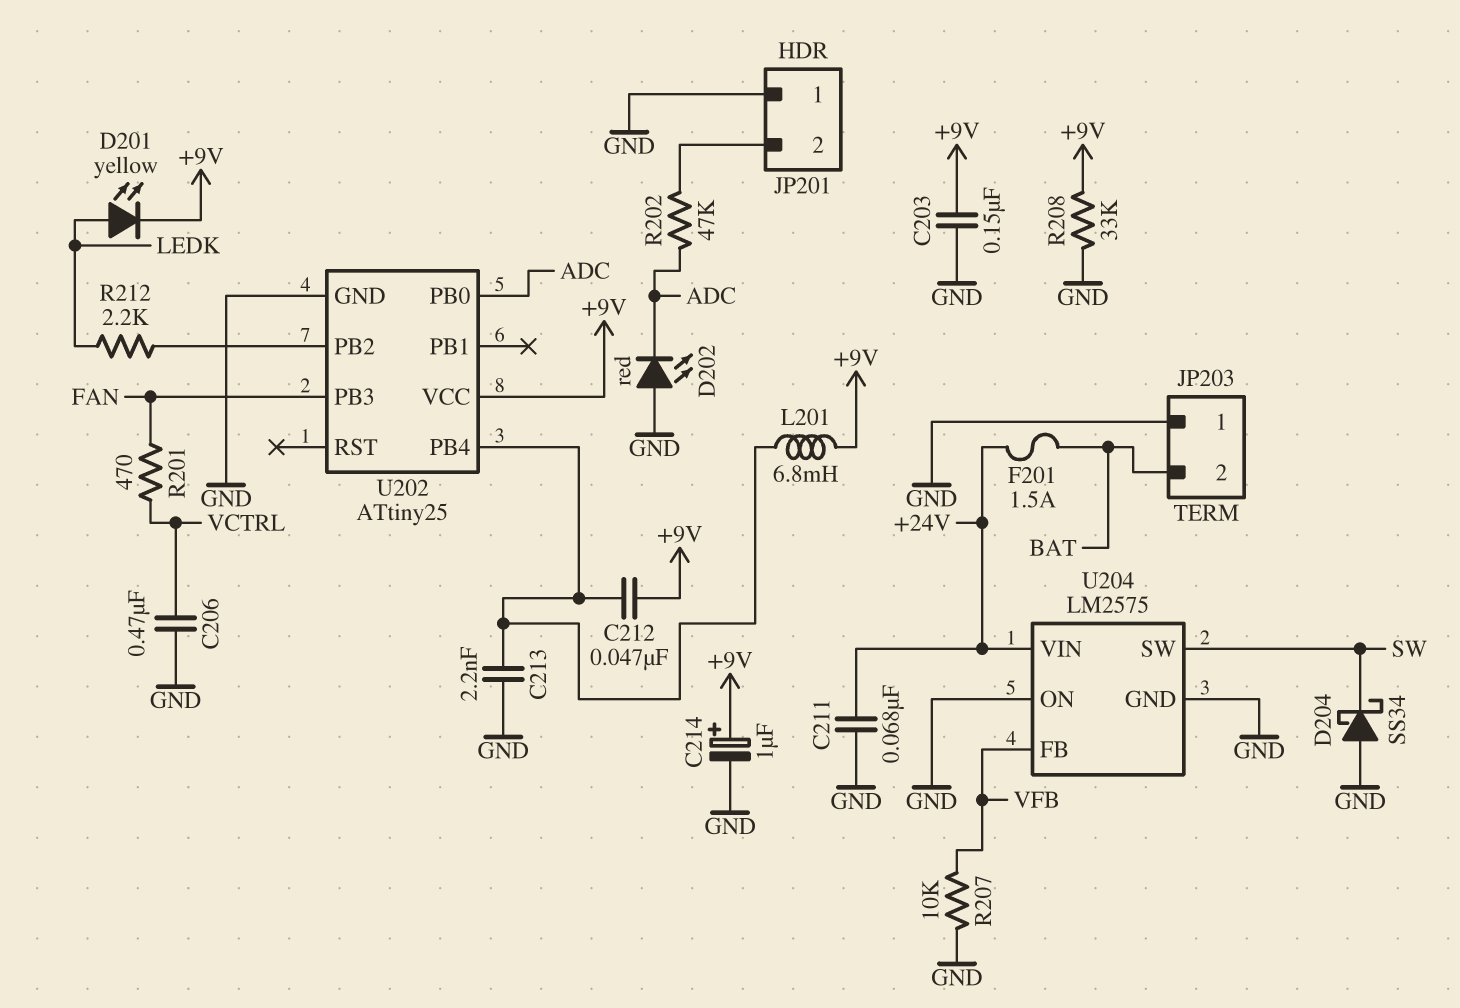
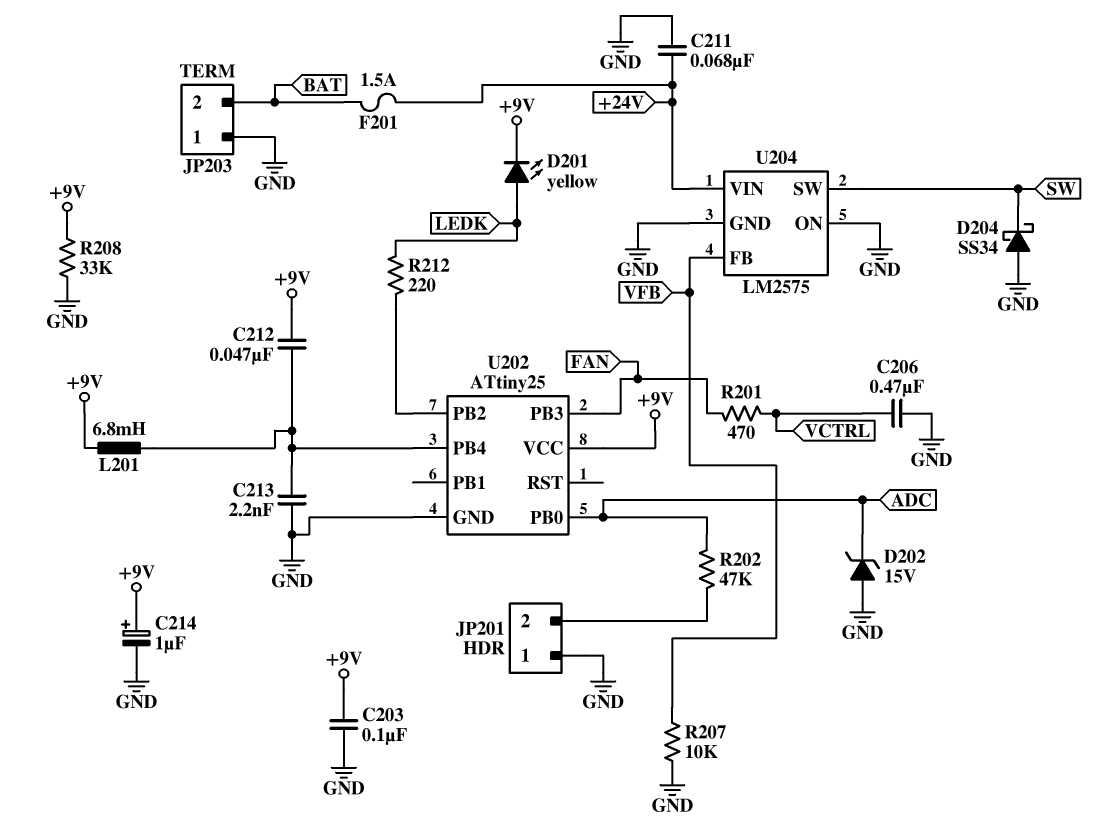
C203: 150nF (+9V, GND) -> 100nF (+9V, GND)
D202: LED red (A GND, K ADC) -> zener 15V (A GND, K ADC)
R212: 2.2k (LEDK, U202/PB2) -> 220 (LEDK, U202/PB2)

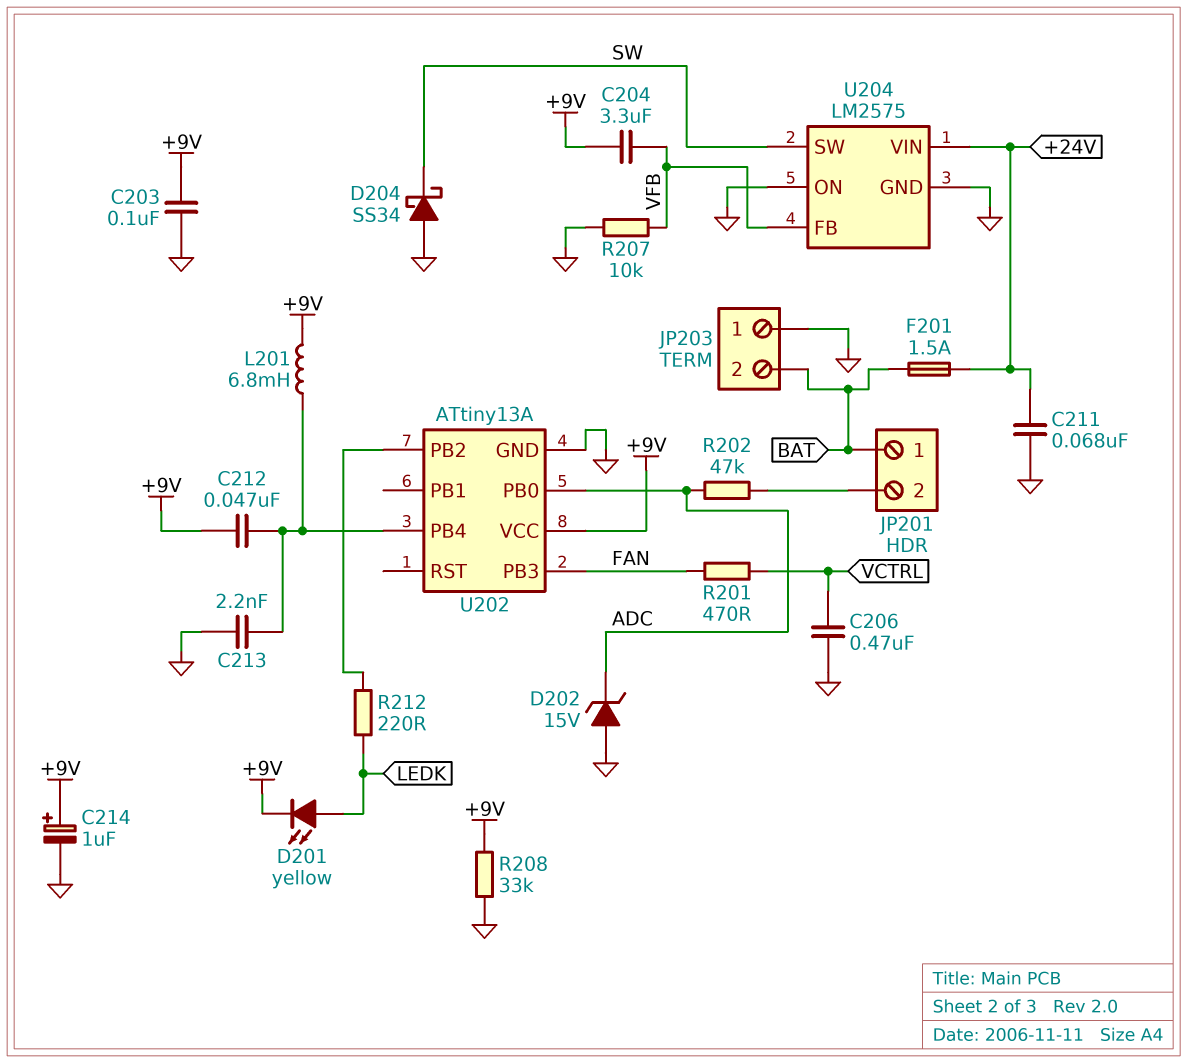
C204: none -> 3.3uF (+9V, VFB)
JP201 pin 1: GND -> BAT
U202: ATtiny25 -> ATtiny13A

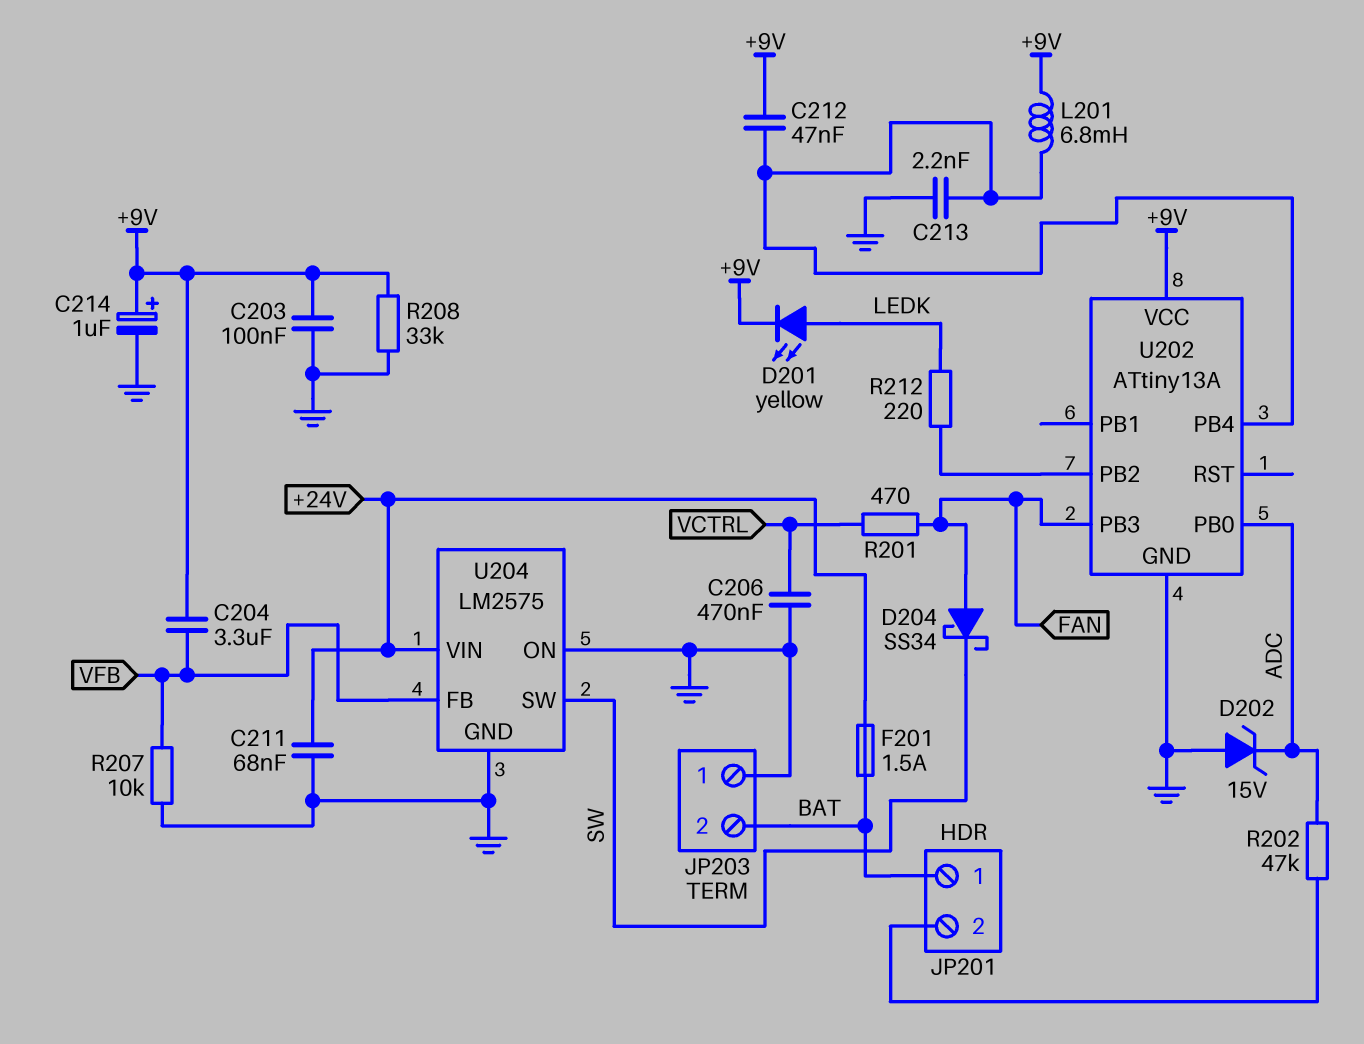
D204: schottky SS34 (A GND, K SW) -> schottky SS34 (A FAN, K SW)

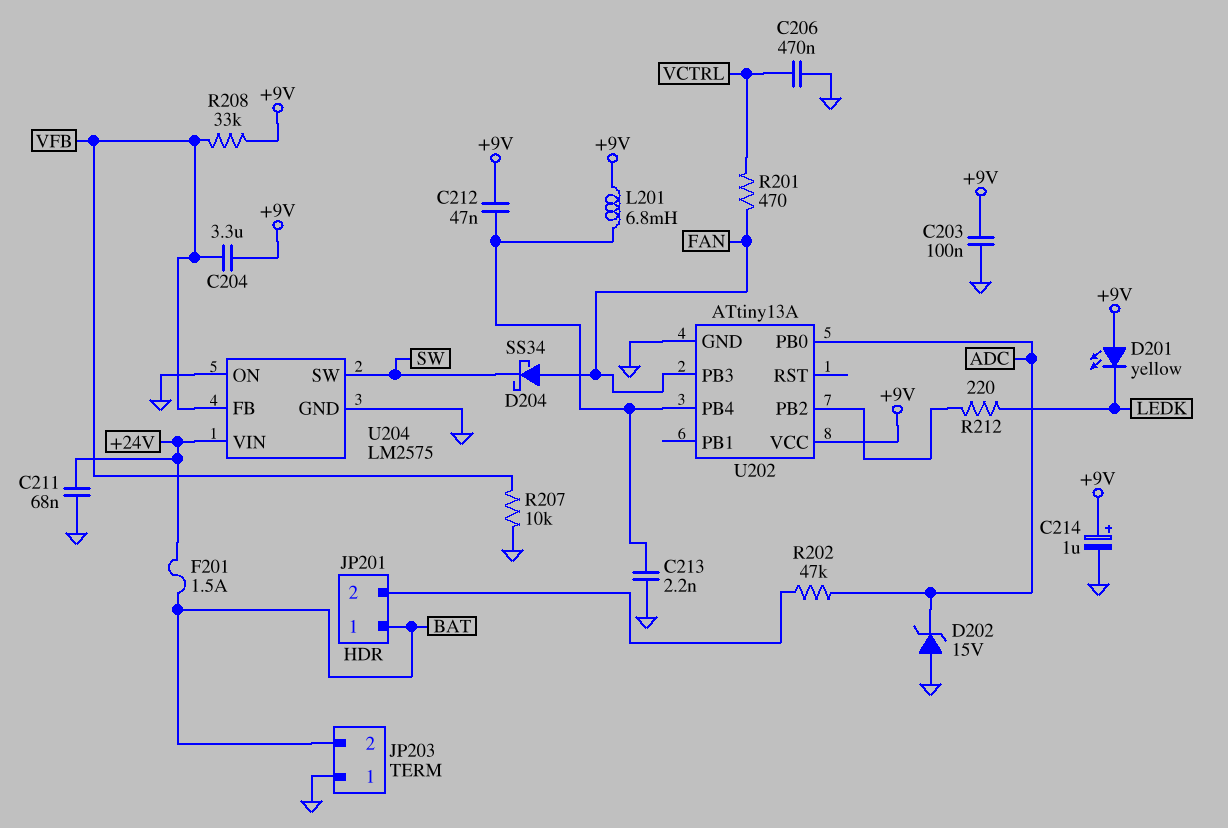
D201: LED yellow (A LEDK, K +9V) -> LED yellow (A +9V, K LEDK)
R208: 33k (+9V, GND) -> 33k (+9V, VFB)

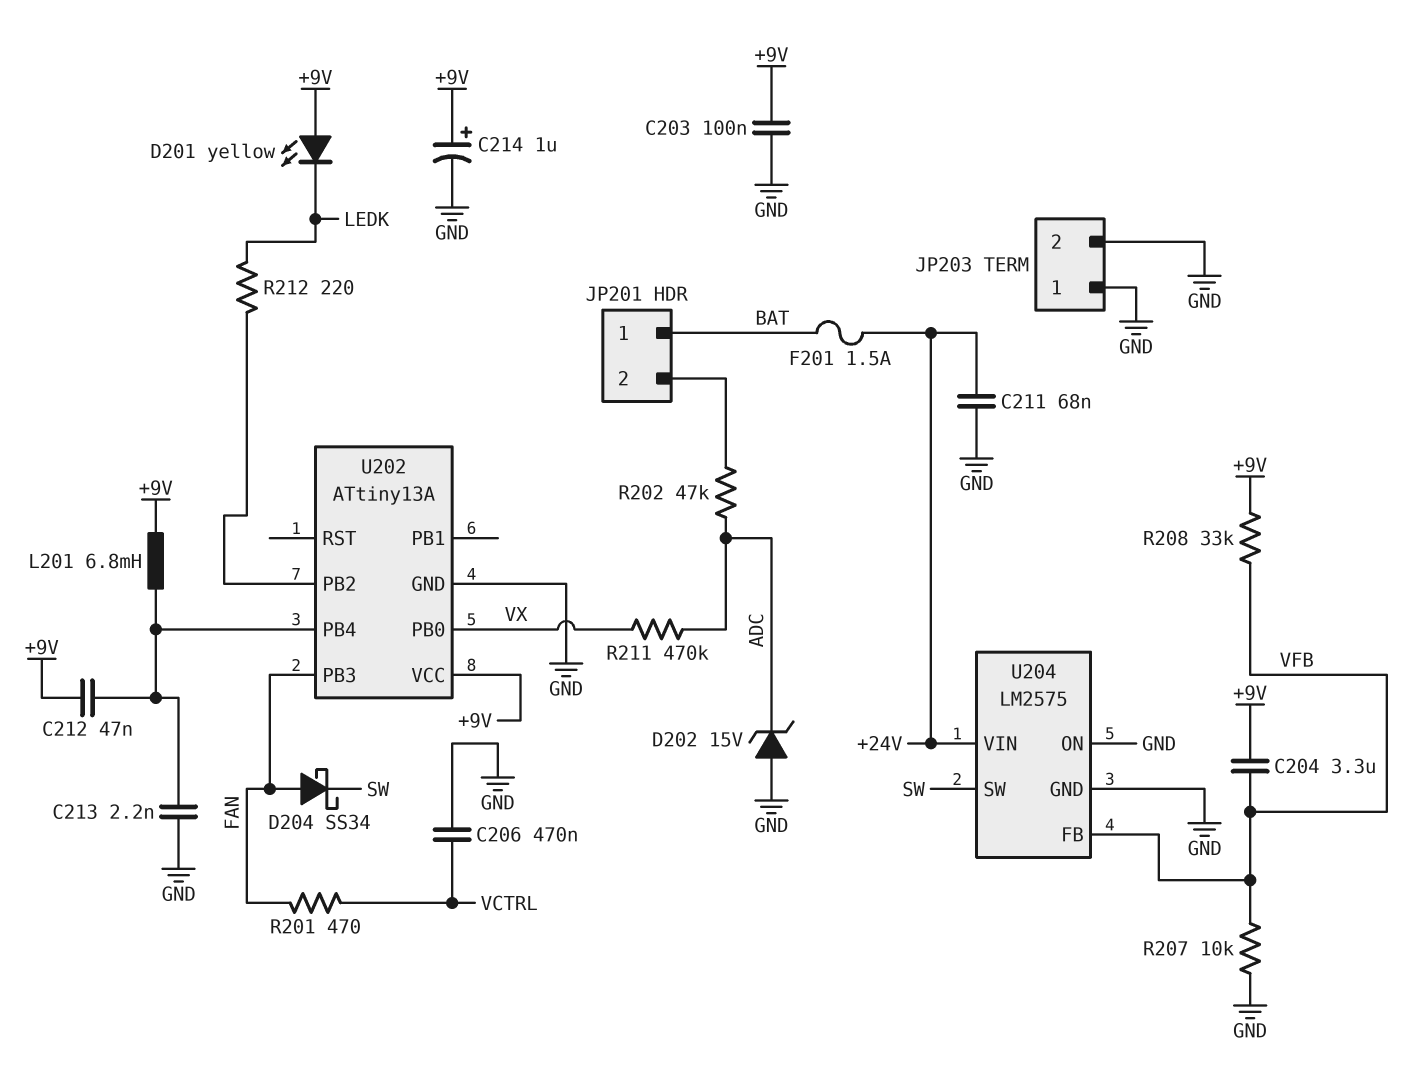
JP203 pin 2: BAT -> GND
R211: none -> 470k (ADC, VX)
U202 pin PB0: ADC -> VX

